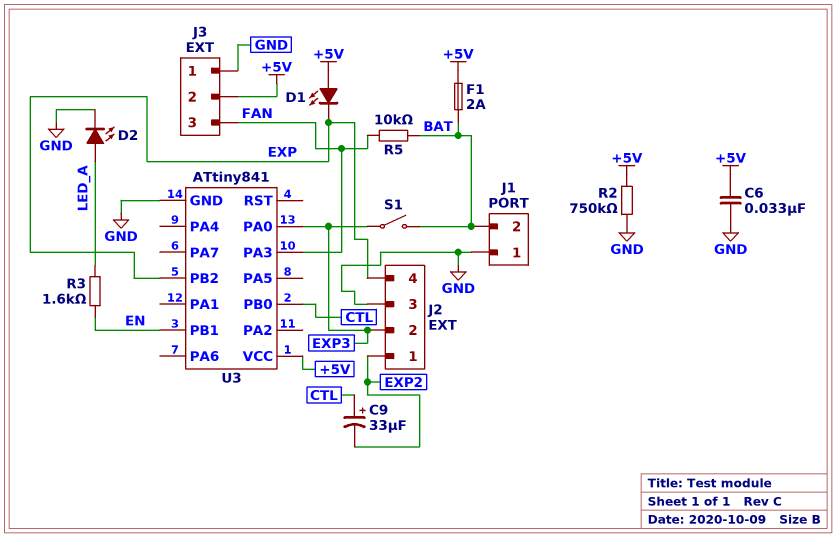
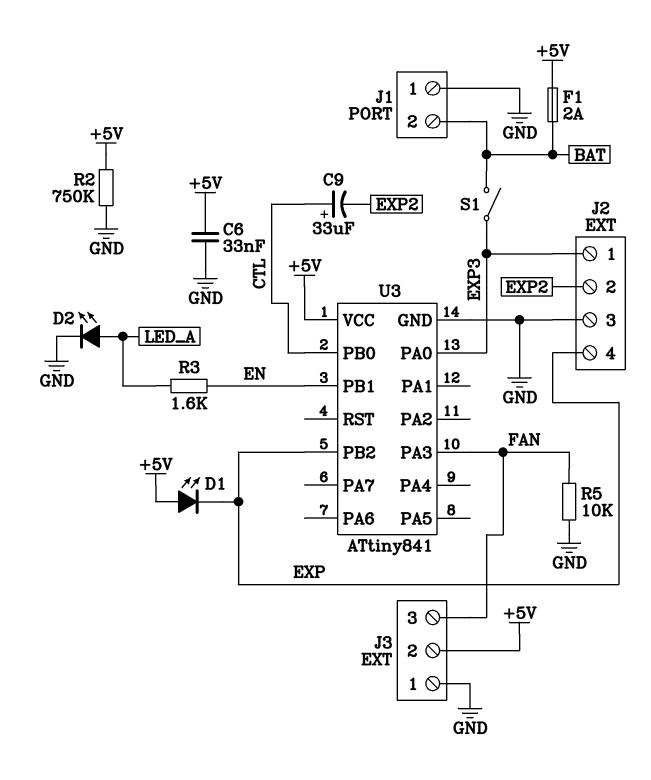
J2 pin 1: EXP2 -> EXP3
J2 pin 2: EXP3 -> EXP2
R5: 10k (BAT, FAN) -> 10k (FAN, GND)

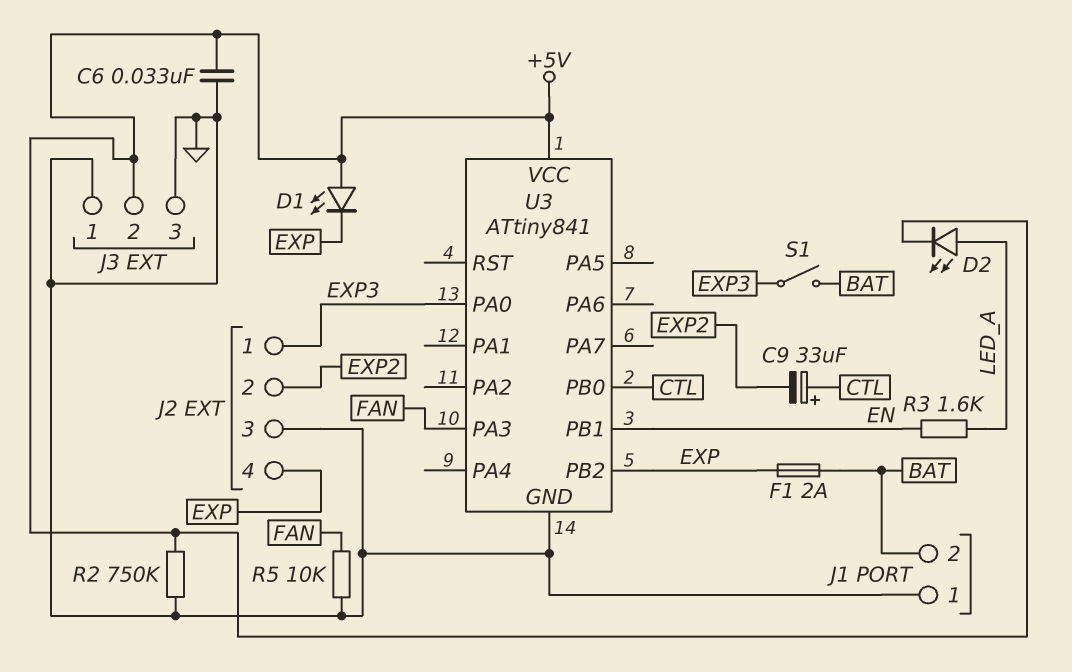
D2: LED (A LED_A, K GND) -> LED (A LED_A, K +5V)
F1: 2A (+5V, BAT) -> 2A (BAT, EXP)
J3 pin 3: FAN -> GND

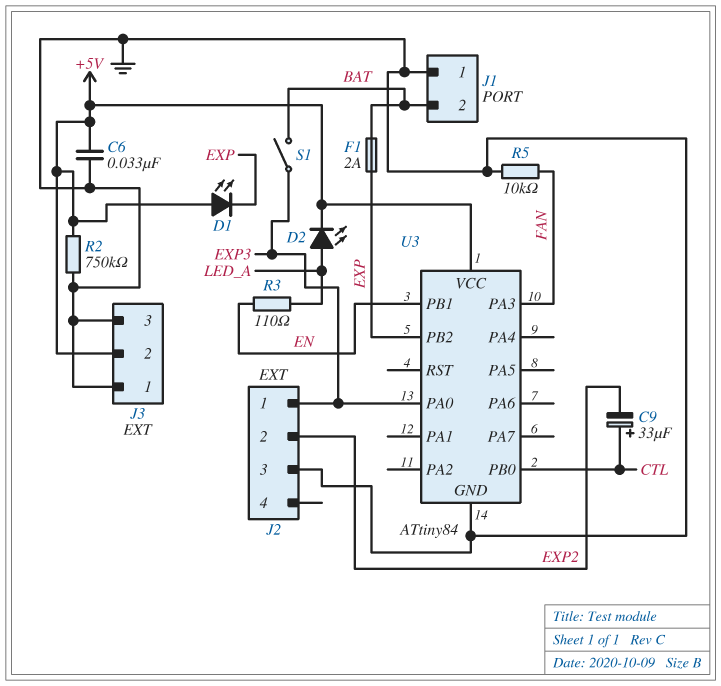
J2 pin 4: EXP -> none
R3: 1.6k (EN, LED_A) -> 110 (EN, LED_A)
U3: ATtiny841 -> ATtiny84

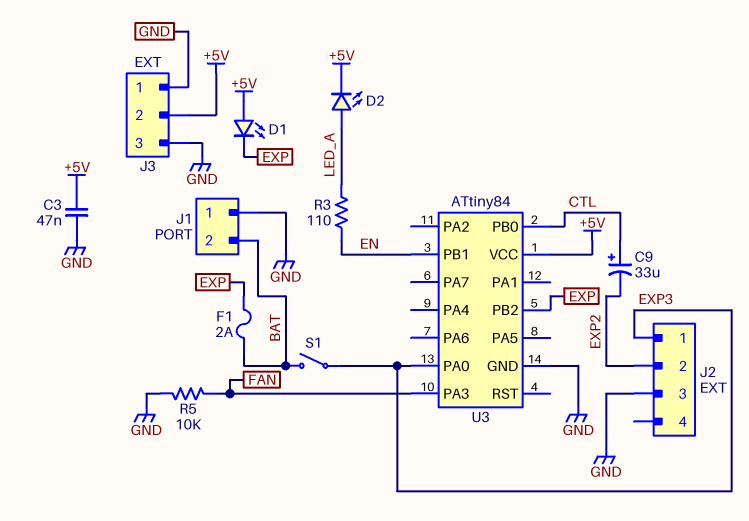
C3: none -> 47nF (+5V, GND)
C6: 33nF (+5V, GND) -> none
R2: 750k (+5V, GND) -> none

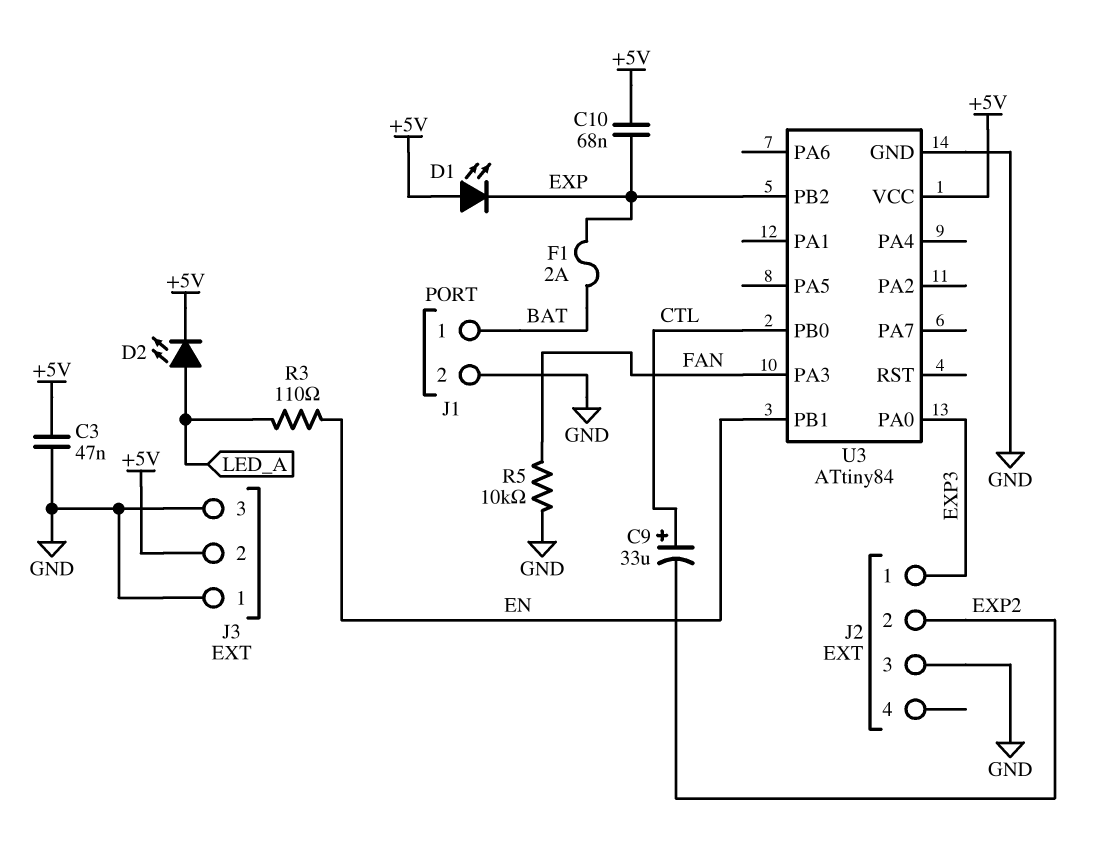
C10: none -> 68nF (+5V, EXP)
J1 pin 1: GND -> BAT
J1 pin 2: BAT -> GND
S1: switch (BAT, EXP3) -> none

